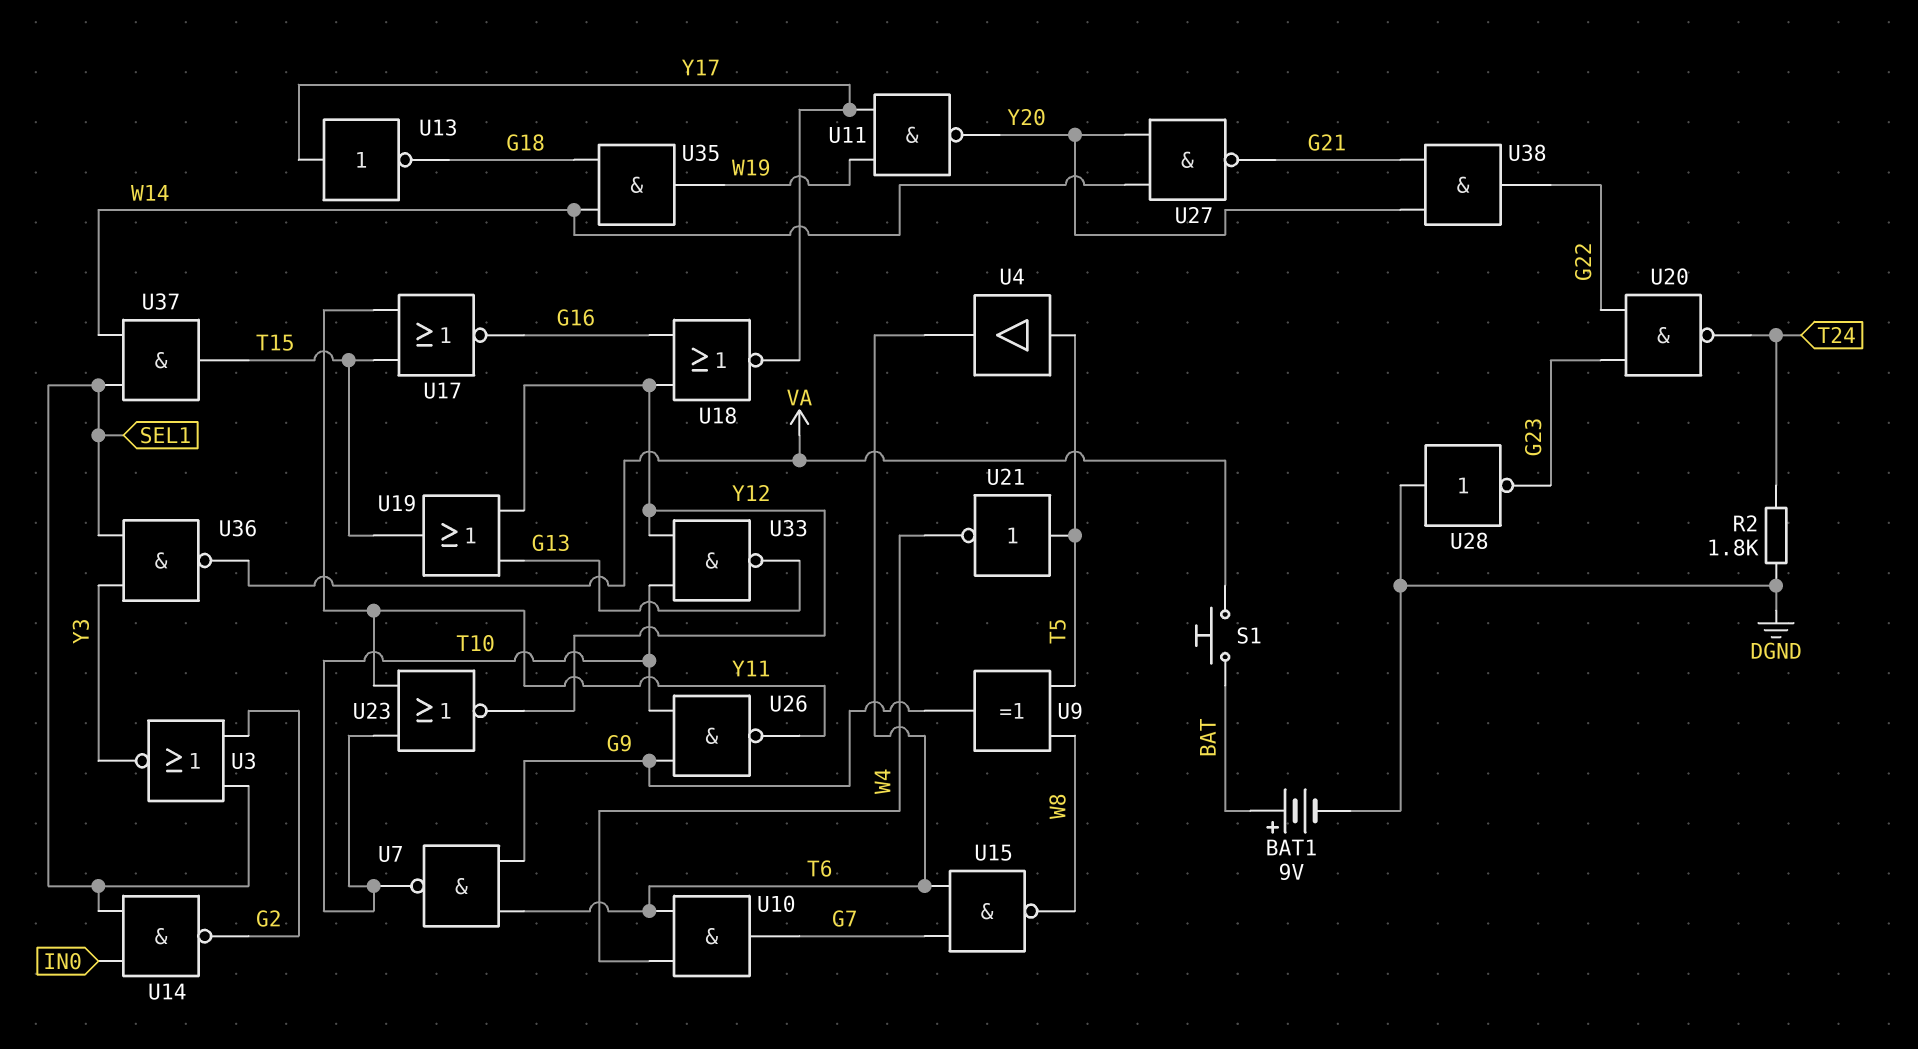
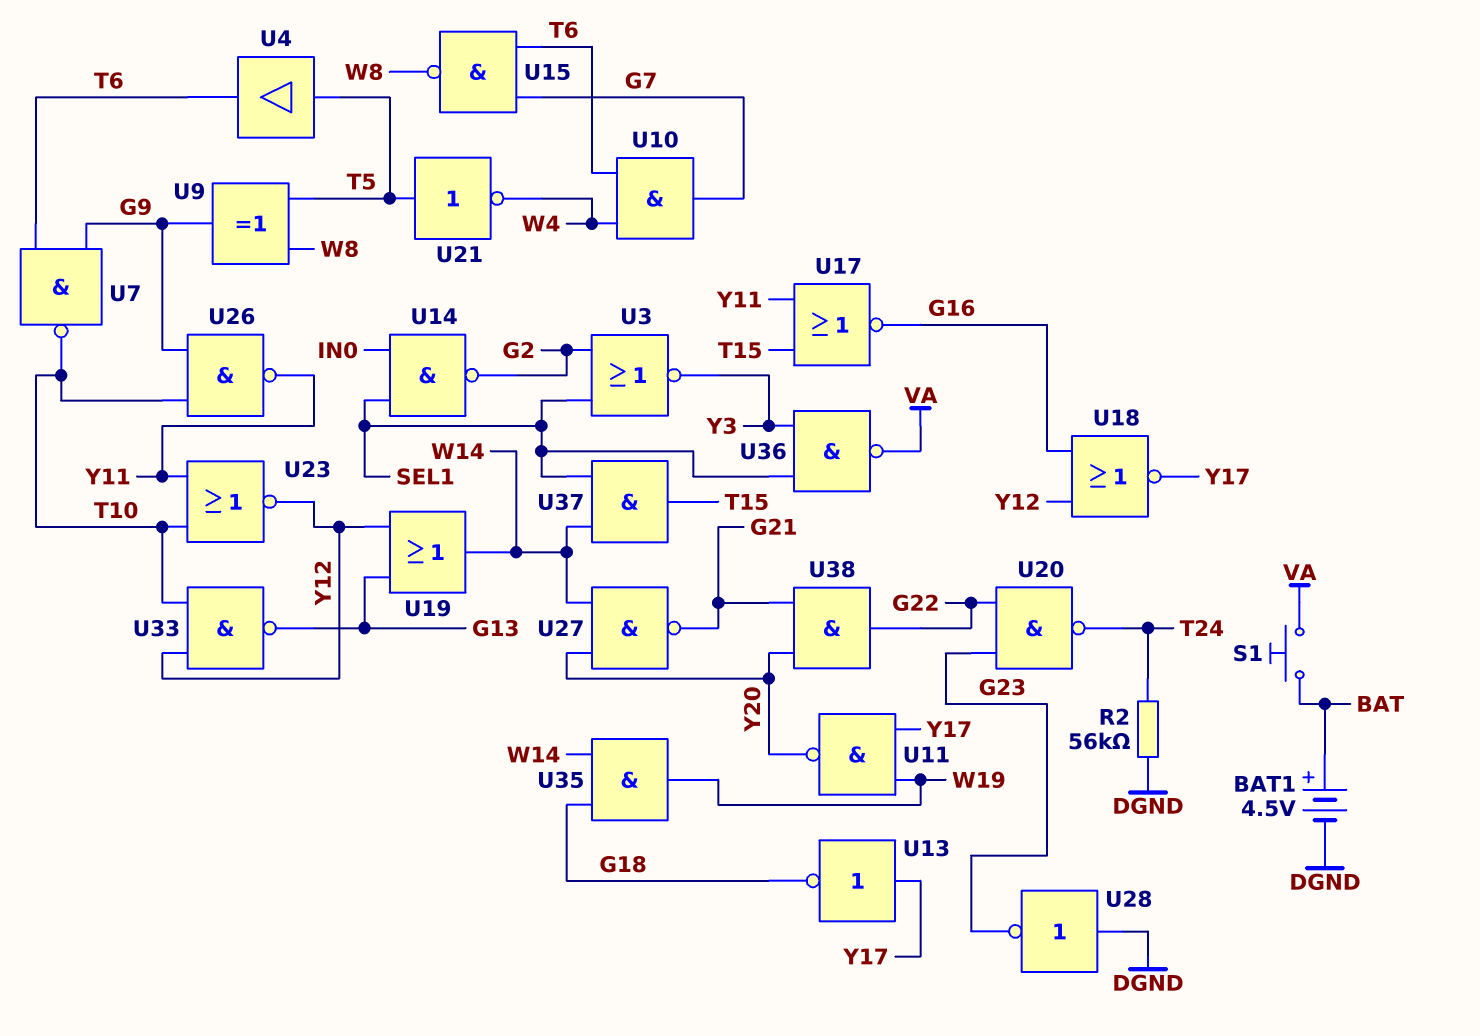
BAT1: 9V (plus BAT, minus DGND) -> 4.5V (plus BAT, minus DGND)
R2: 1.8k (DGND, T24) -> 56k (DGND, T24)
U19: OR (in G13, in Y12, out T15) -> OR (in G13, in Y12, out W14)

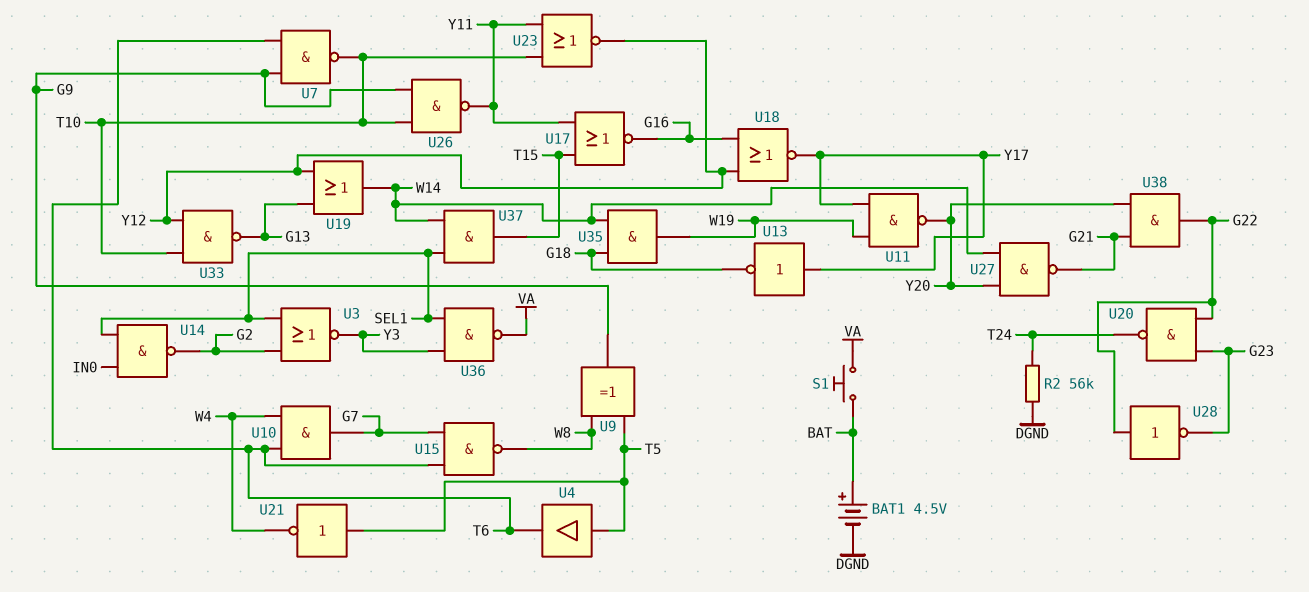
U28: NOT (in DGND, out G23) -> NOT (in G22, out G23)

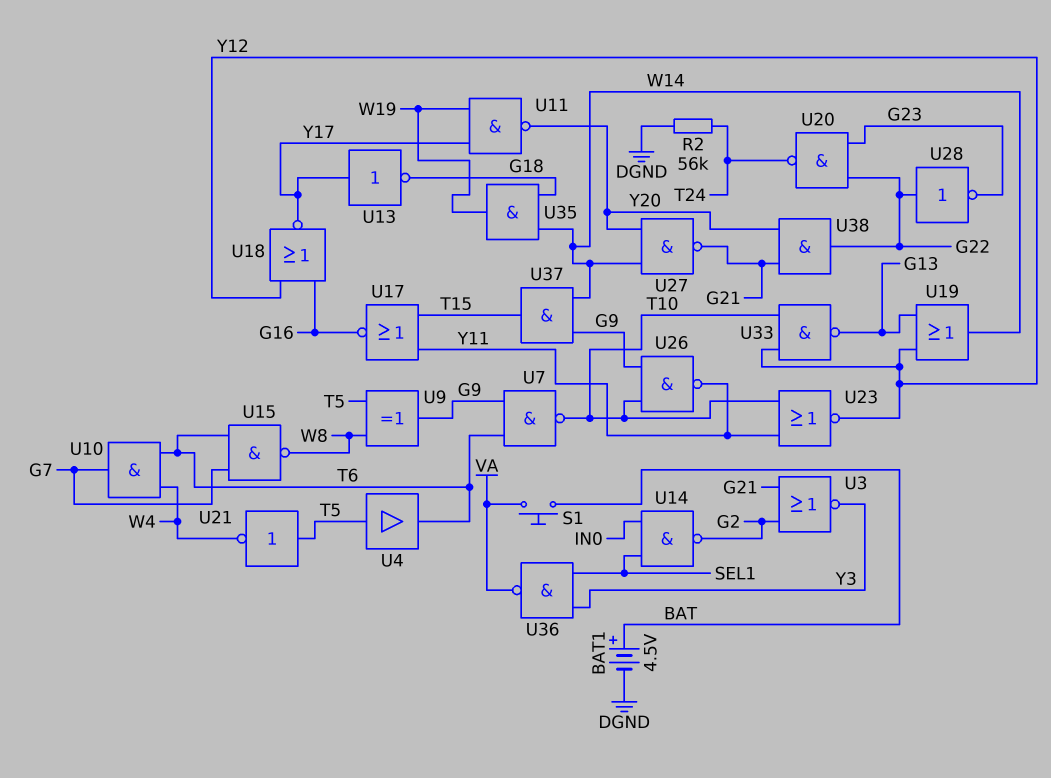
U3: NOR (in G2, in SEL1, out Y3) -> NOR (in G2, in G21, out Y3)
U37: AND (in SEL1, in W14, out T15) -> AND (in G9, in W14, out T15)

